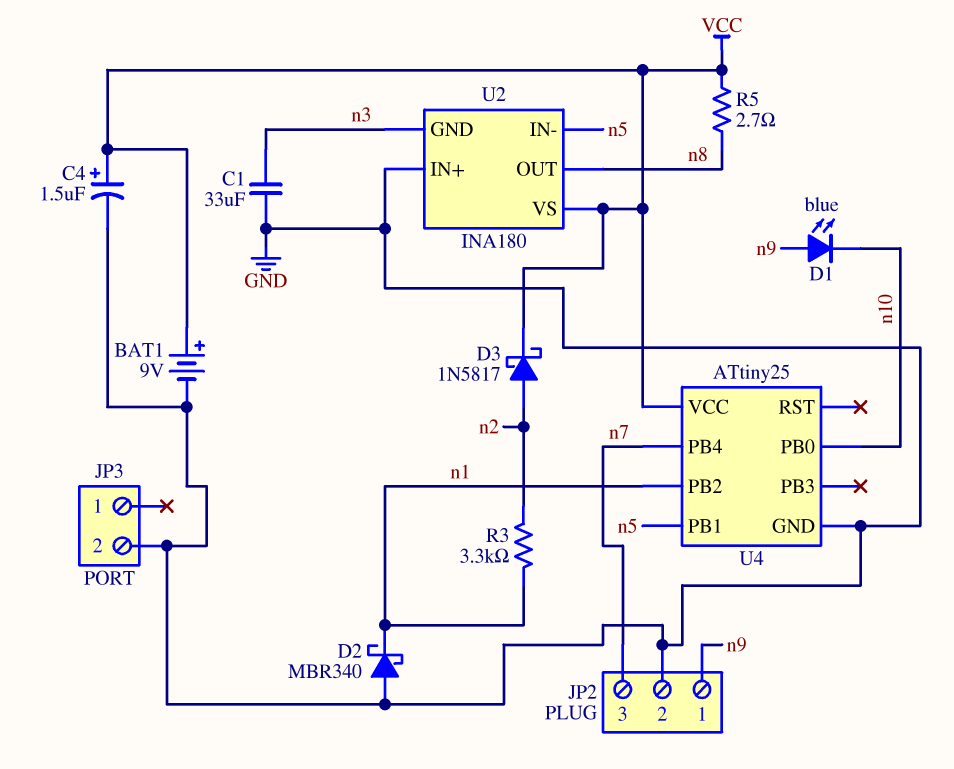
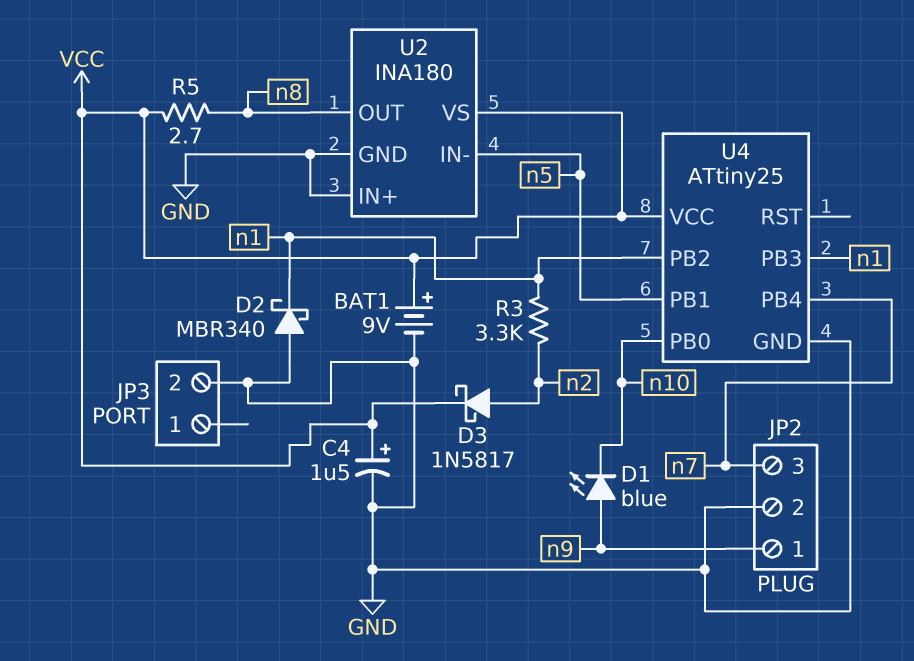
C1: 33uF (GND, n3) -> none
U2 pin GND: n3 -> GND
U4 pin PB3: none -> n1

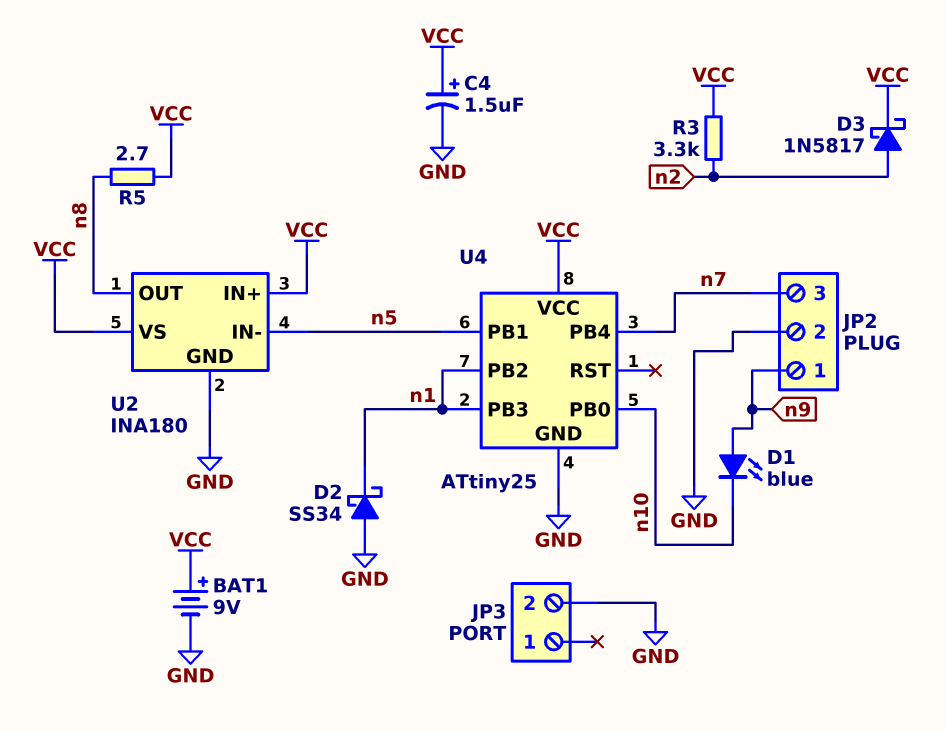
D2: schottky MBR340 (A GND, K n1) -> schottky SS34 (A GND, K n1)
R3: 3.3k (n1, n2) -> 3.3k (VCC, n2)
U2 pin IN+: GND -> VCC

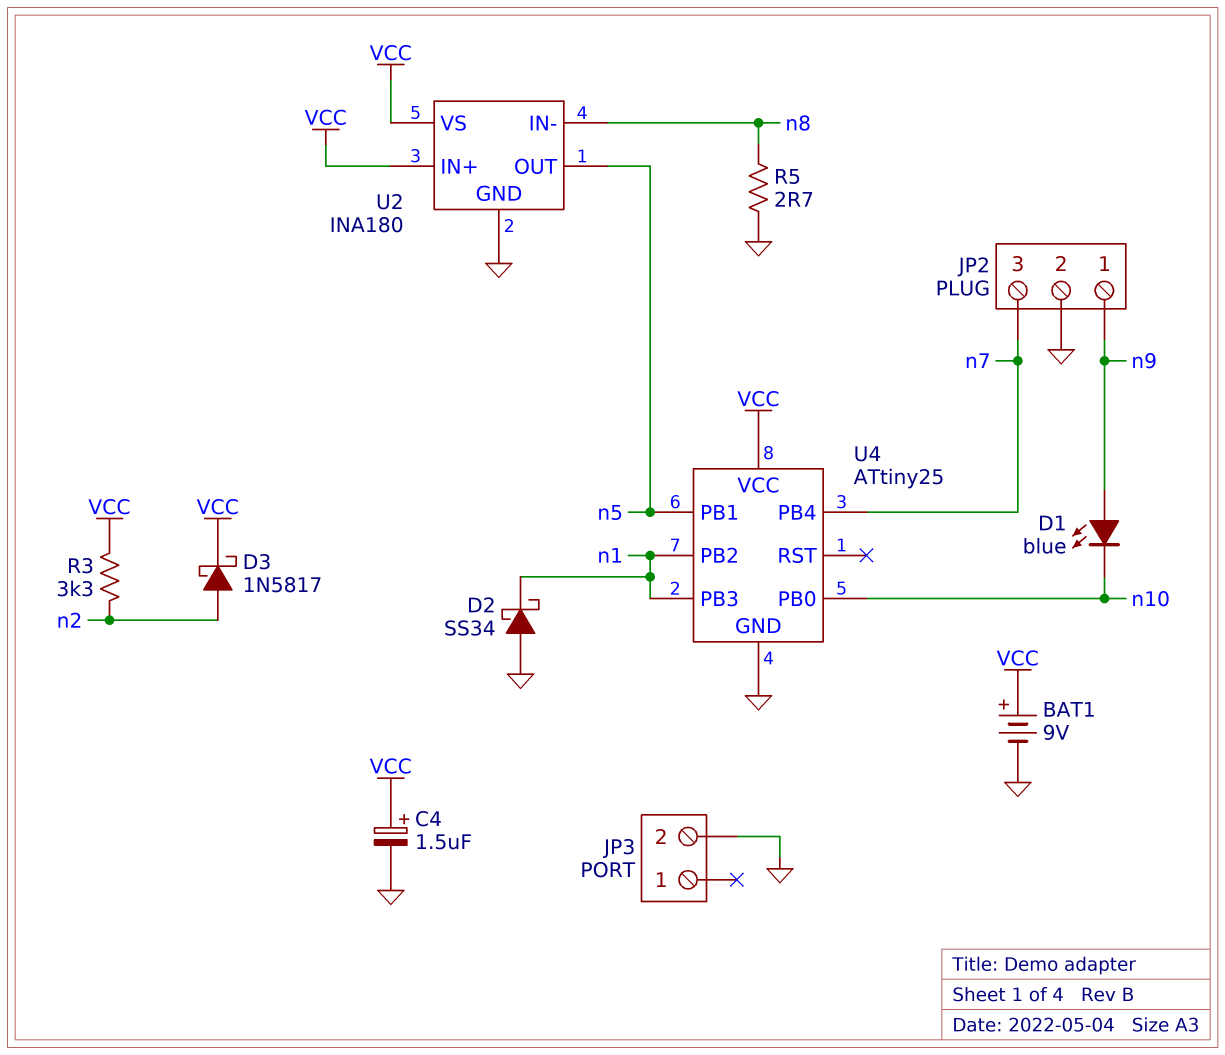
R5: 2.7 (VCC, n8) -> 2.7 (GND, n8)
U2 pin IN-: n5 -> n8
U2 pin OUT: n8 -> n5

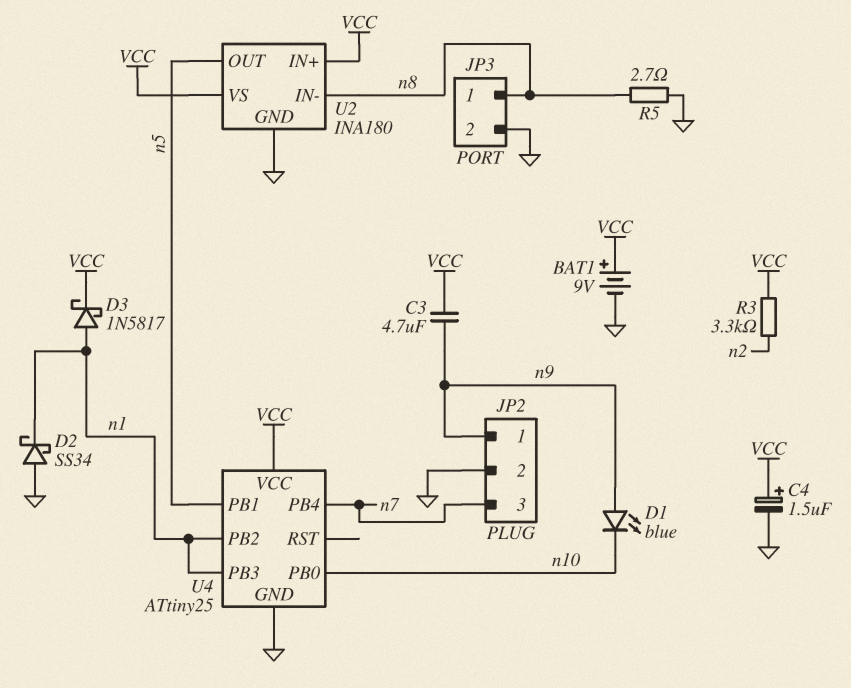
C3: none -> 4.7uF (VCC, n9)
D3: schottky 1N5817 (A n2, K VCC) -> schottky 1N5817 (A n1, K VCC)
JP3 pin 1: none -> n8

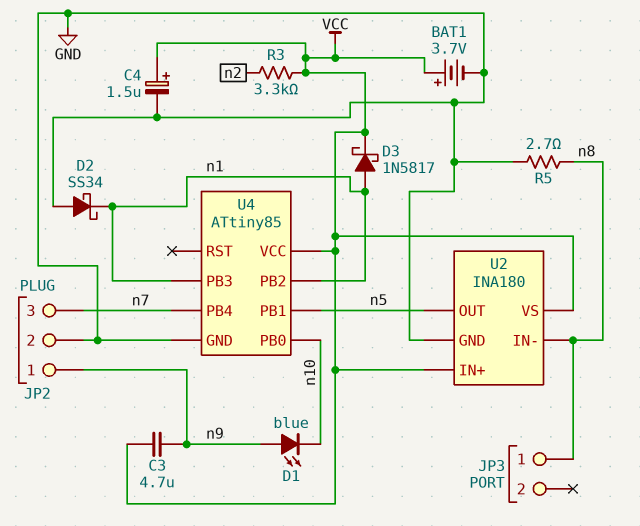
BAT1: 9V (plus VCC, minus GND) -> 3.7V (plus VCC, minus GND)
JP3 pin 2: GND -> none
U4: ATtiny25 -> ATtiny85

